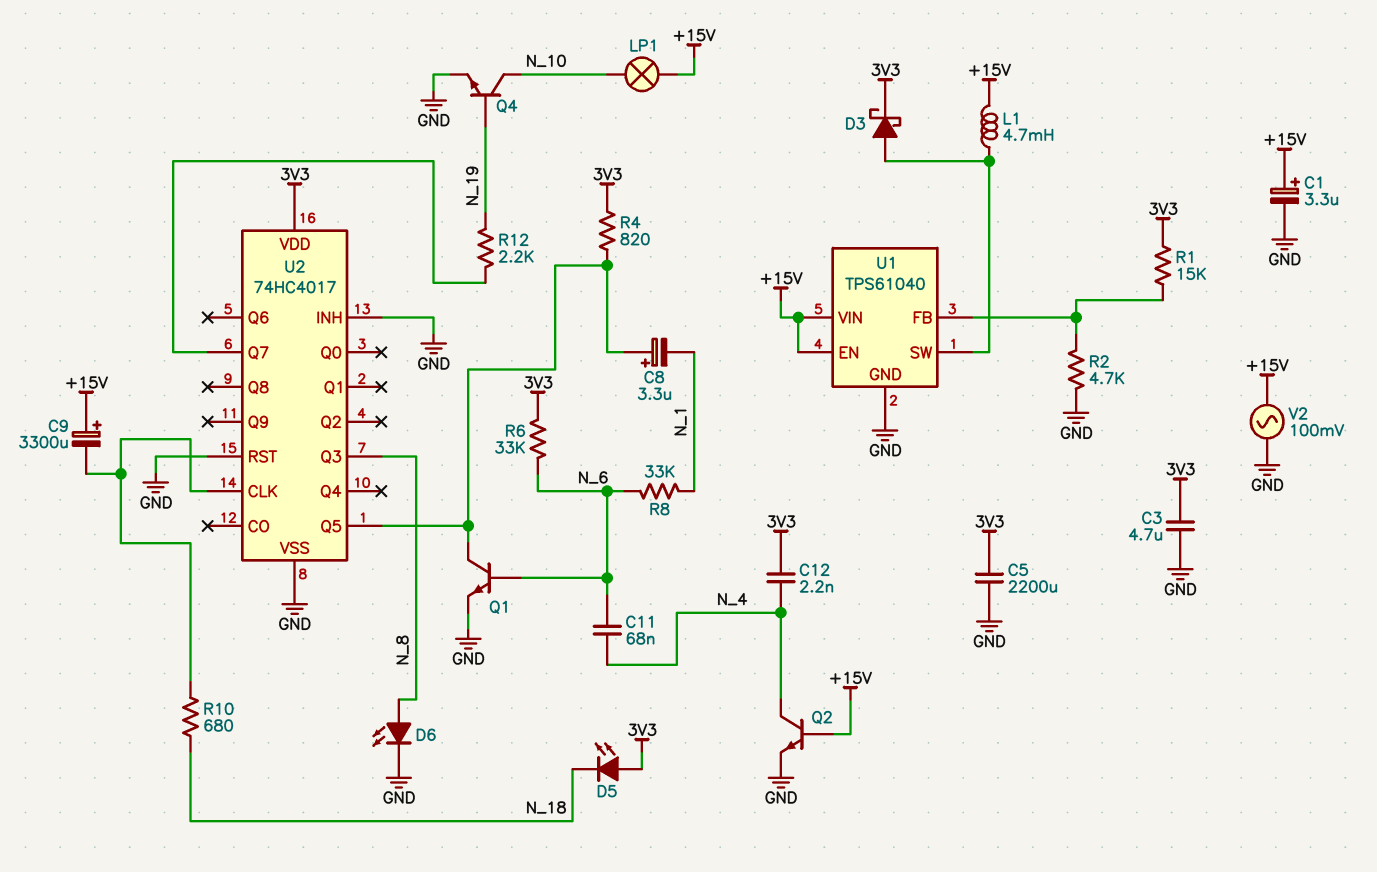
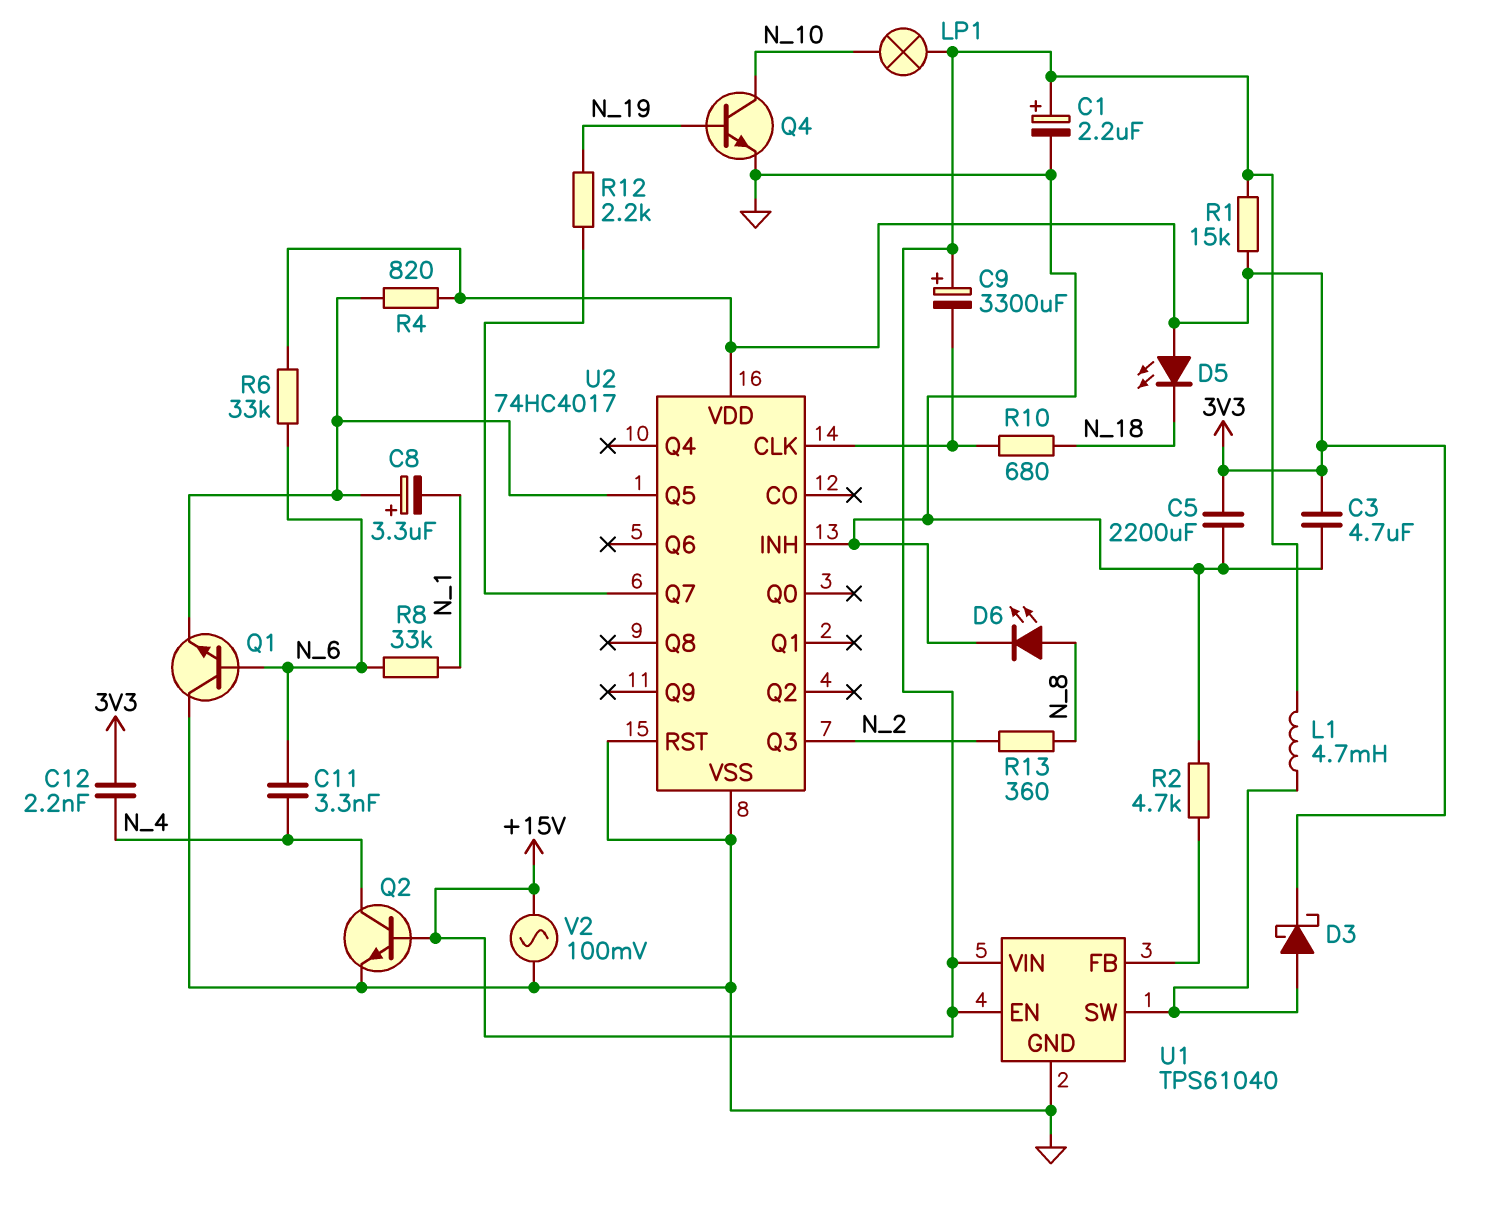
C1: 3.3uF (plus +15V, minus GND) -> 2.2uF (plus +15V, minus GND)
C11: 68nF (N_4, N_6) -> 3.3nF (N_4, N_6)
Q1: NPN (B N_6, C U2/Q5, E GND) -> NPN (B N_6, C GND, E U2/Q5)
R1: 15k (3V3, U1/FB) -> 15k (+15V, 3V3)
R13: none -> 360 (N_2, N_8)
U2 pin Q3: N_8 -> N_2

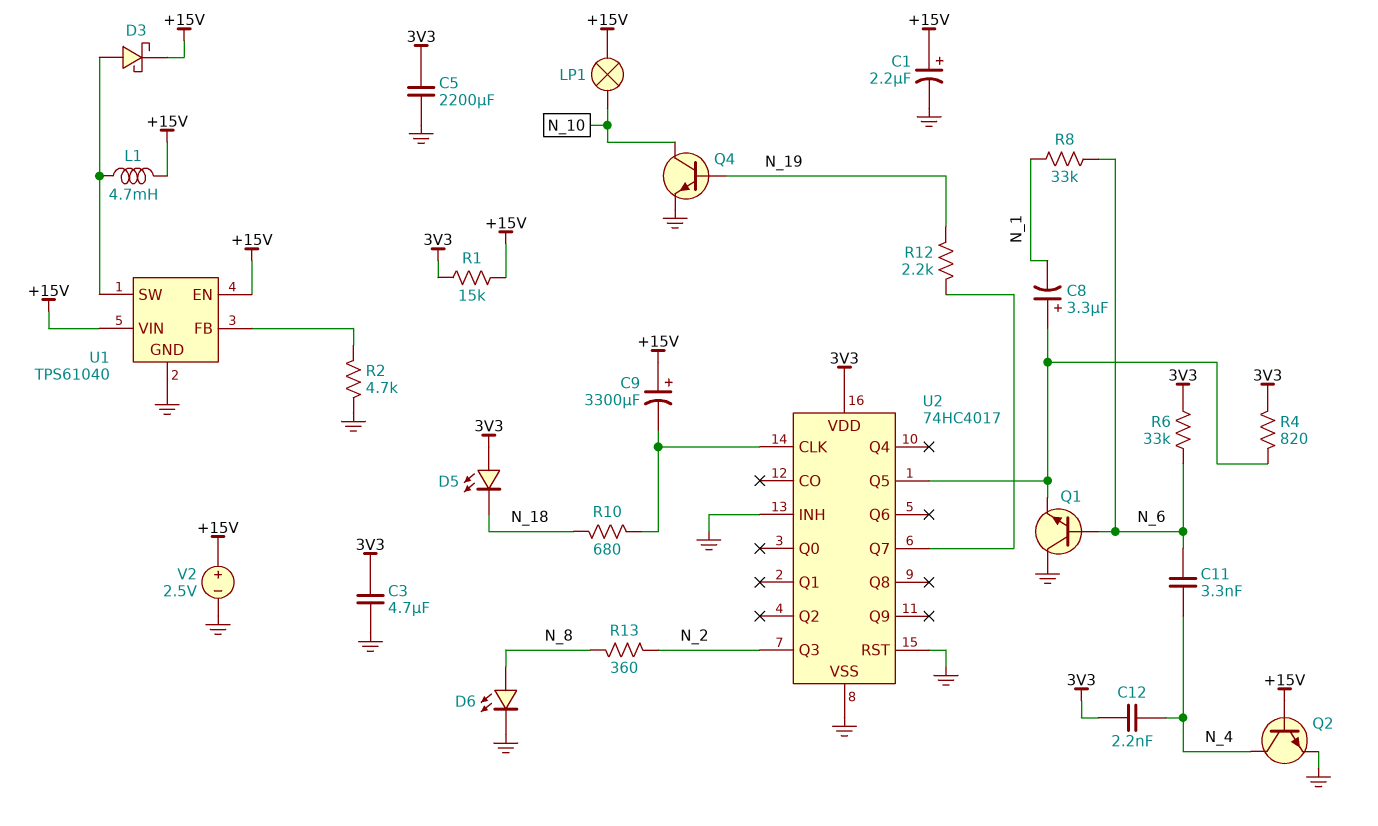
D3: schottky (A U1/SW, K 3V3) -> schottky (A U1/SW, K +15V)
V2: AC 100mV (+15V, GND) -> 2.5V (plus +15V, minus GND)

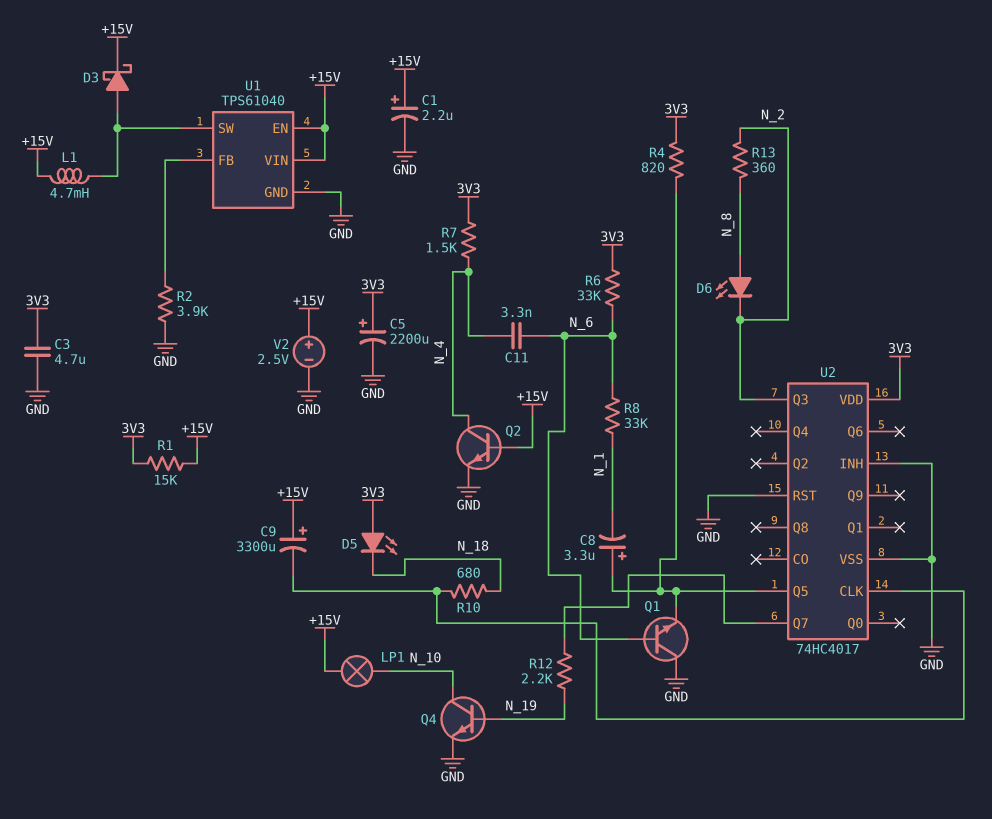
C5: 2200uF (3V3, GND) -> 2200uF (plus 3V3, minus GND)
C12: 2.2nF (3V3, N_4) -> none
D6: LED (A N_8, K GND) -> LED (A N_8, K N_2)
R2: 4.7k (GND, U1/FB) -> 3.9k (GND, U1/FB)
R7: none -> 1.5k (3V3, N_4)

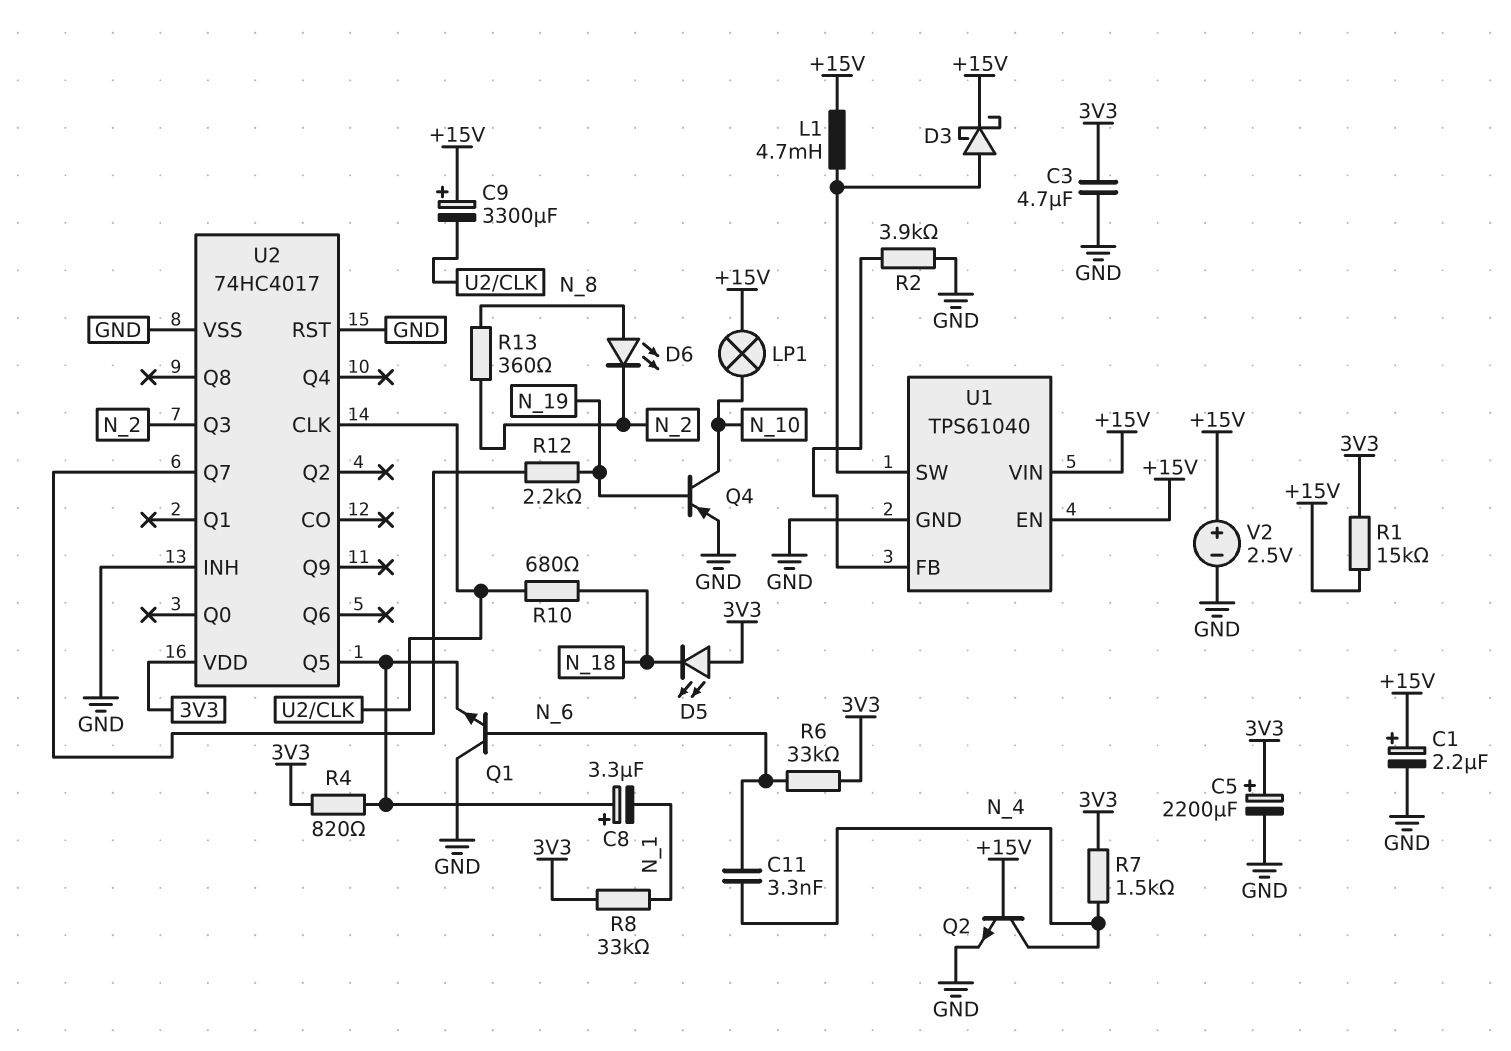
Q4: NPN (B N_19, C N_10, E GND) -> PNP (B N_19, C N_10, E GND)
R8: 33k (N_1, N_6) -> 33k (3V3, N_1)

